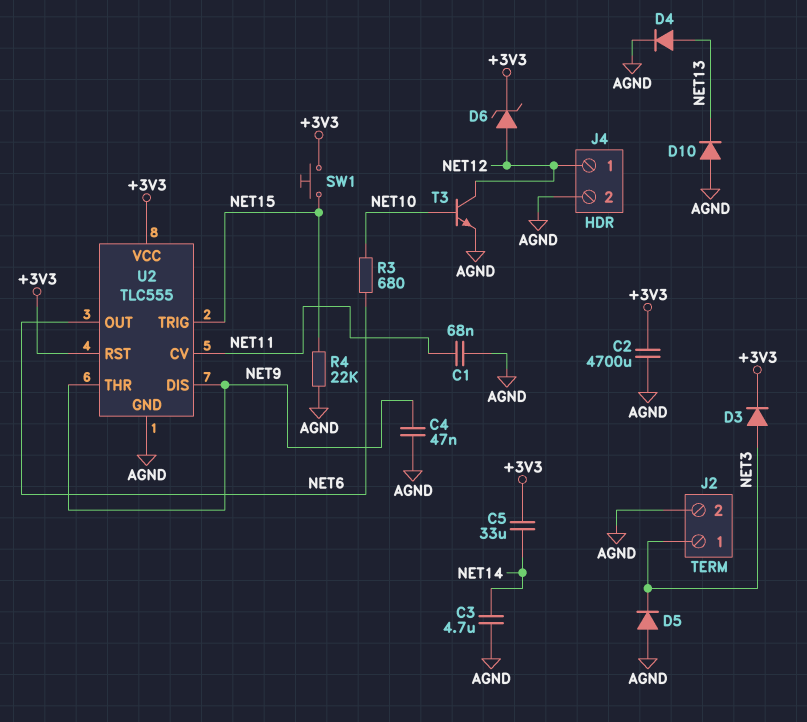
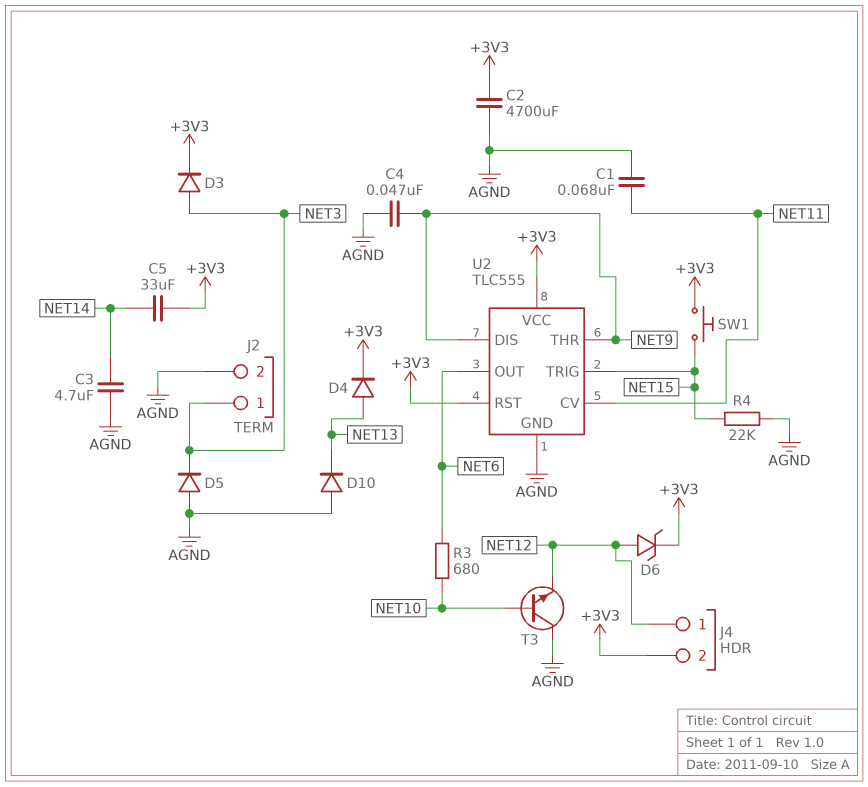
D4: diode (A NET13, K AGND) -> diode (A NET13, K +3V3)
J4 pin 2: AGND -> +3V3
T3: NPN (B NET10, C NET12, E AGND) -> NPN (B NET10, C AGND, E NET12)

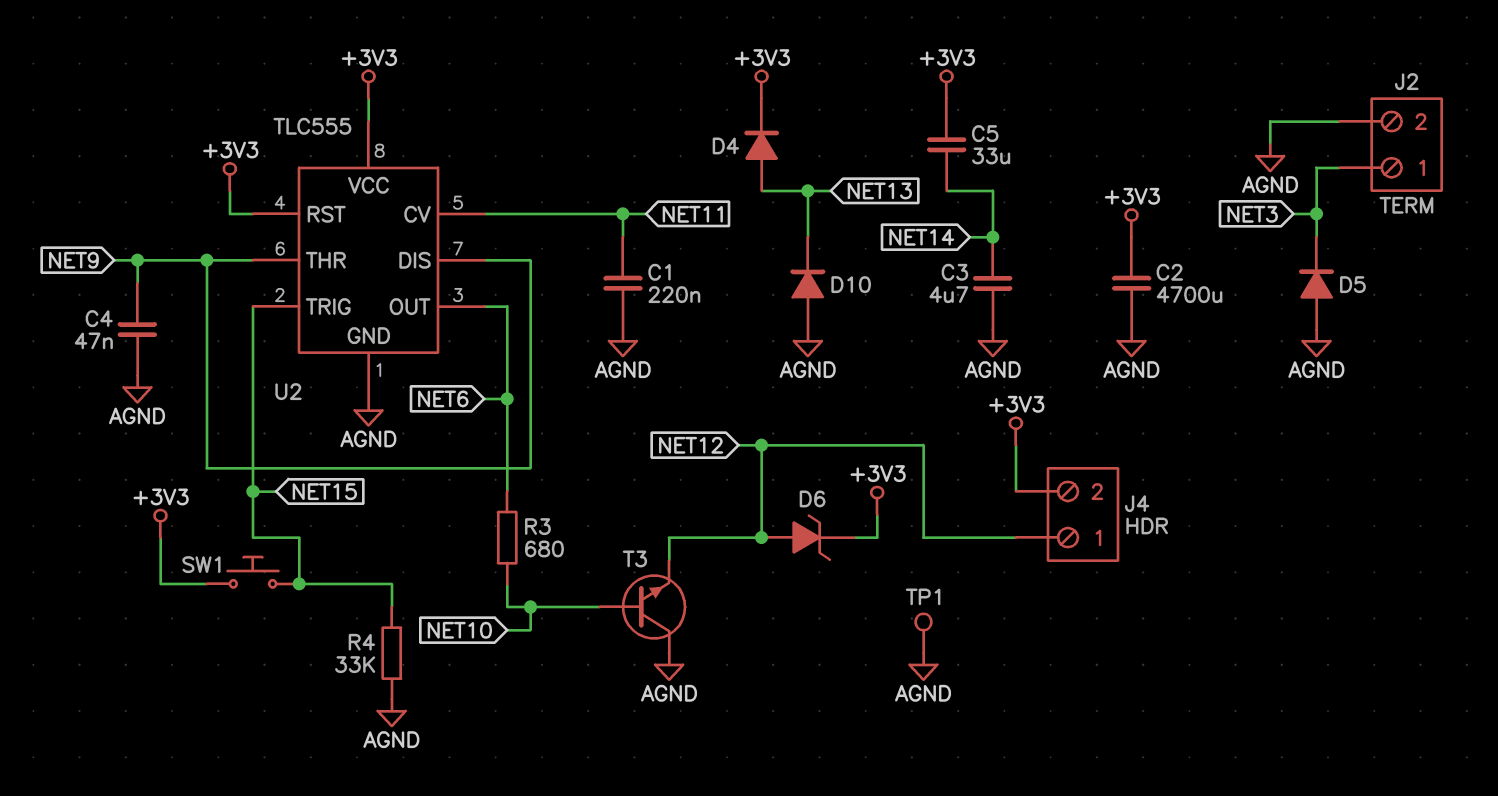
C1: 68nF (AGND, NET11) -> 220nF (AGND, NET11)
D3: diode (A NET3, K +3V3) -> none
R4: 22k (AGND, NET15) -> 33k (AGND, NET15)
TP1: none -> test point (AGND)

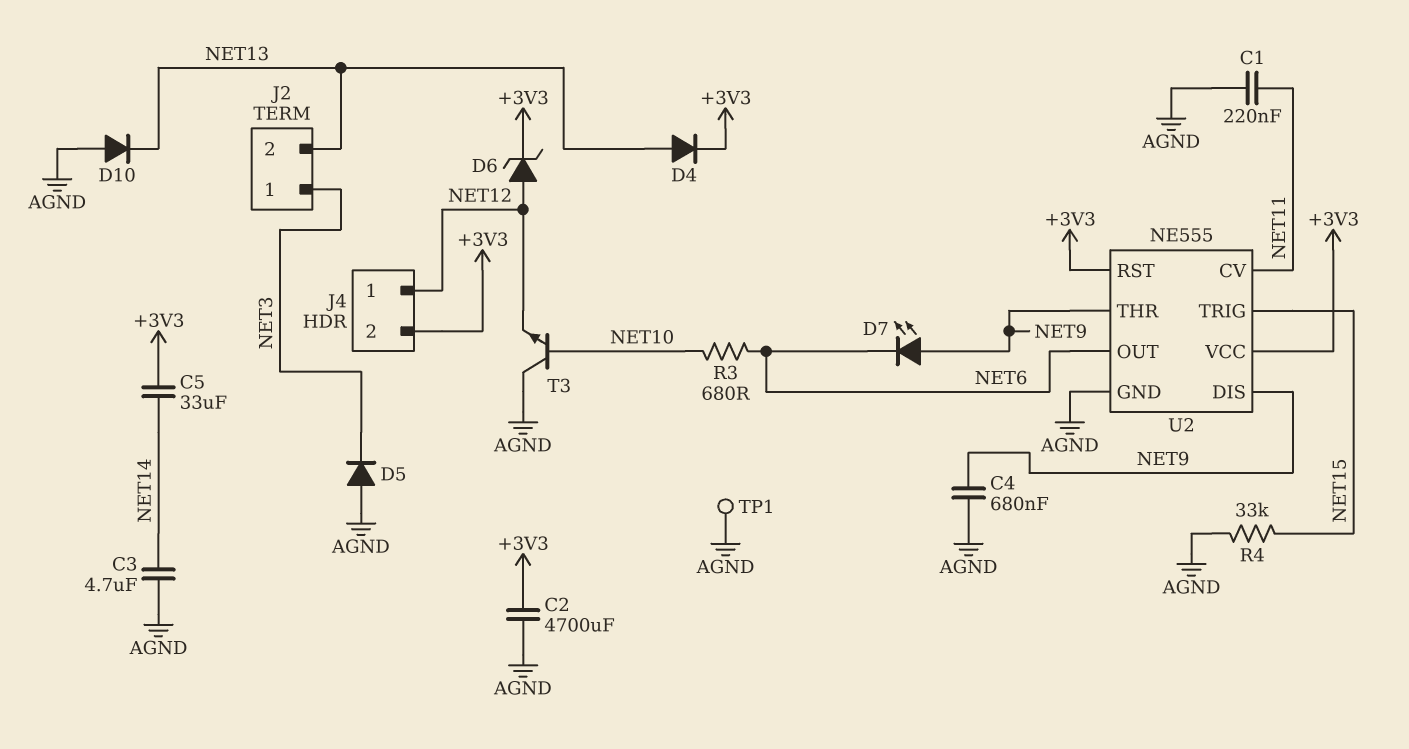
C4: 47nF (AGND, NET9) -> 680nF (AGND, NET9)
D7: none -> LED (A NET9, K NET6)
J2 pin 2: AGND -> NET13
SW1: button (+3V3, NET15) -> none
U2: TLC555 -> NE555

